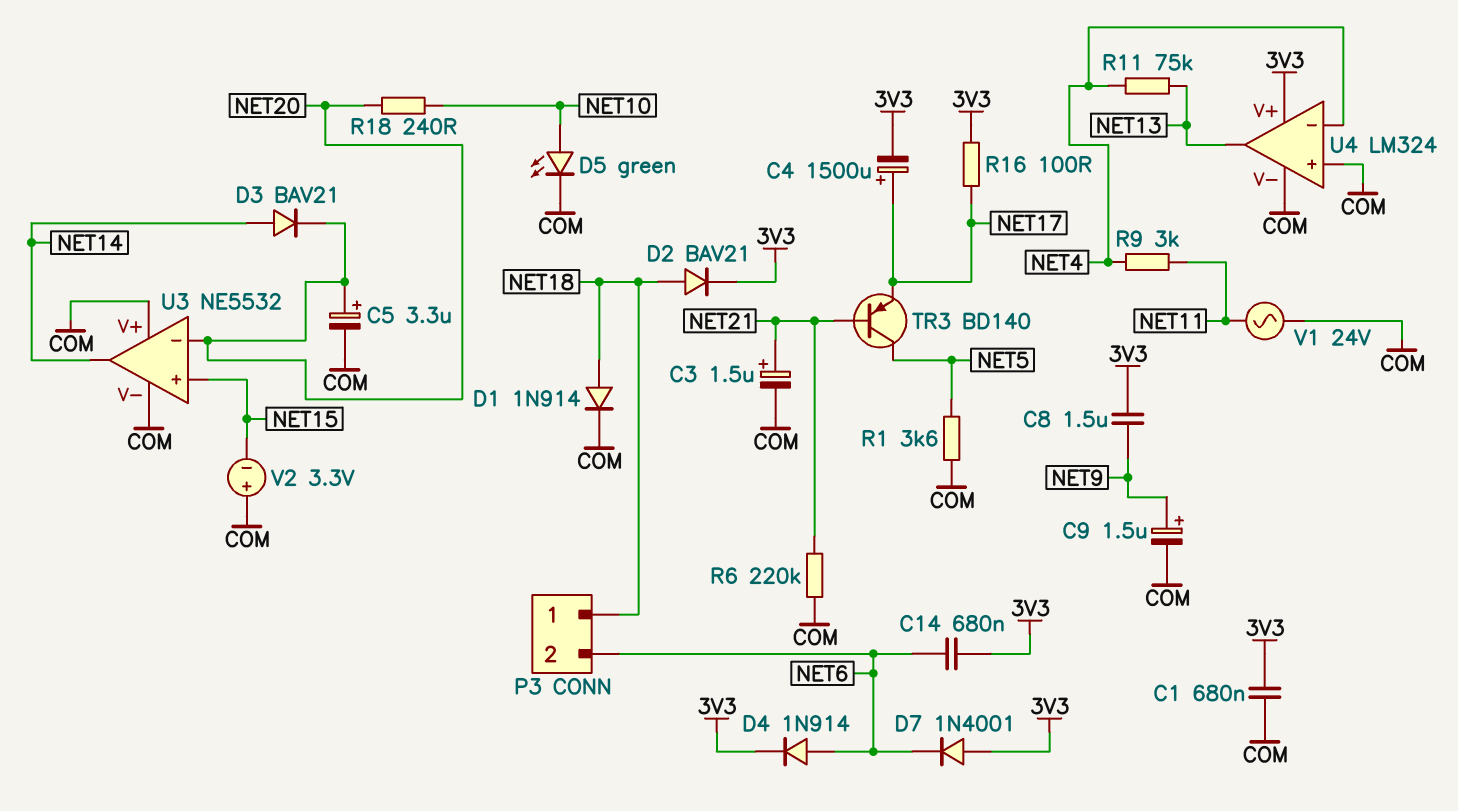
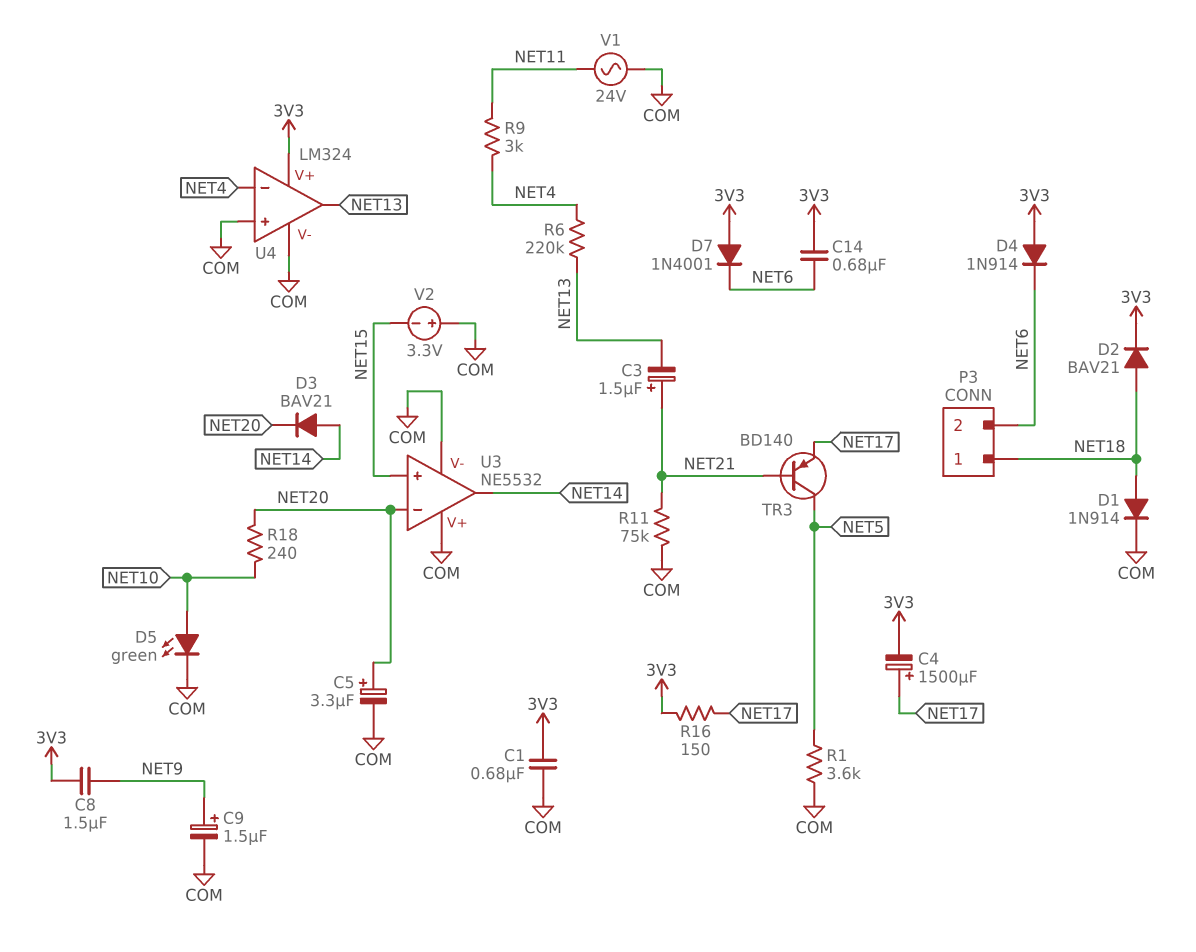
C3: 1.5uF (plus NET21, minus COM) -> 1.5uF (plus NET21, minus NET13)
D4: diode 1N914 (A NET6, K 3V3) -> diode 1N914 (A 3V3, K NET6)
R6: 220k (COM, NET21) -> 220k (NET4, NET13)
R11: 75k (NET4, NET13) -> 75k (COM, NET21)
R16: 100 (3V3, NET17) -> 150 (3V3, NET17)

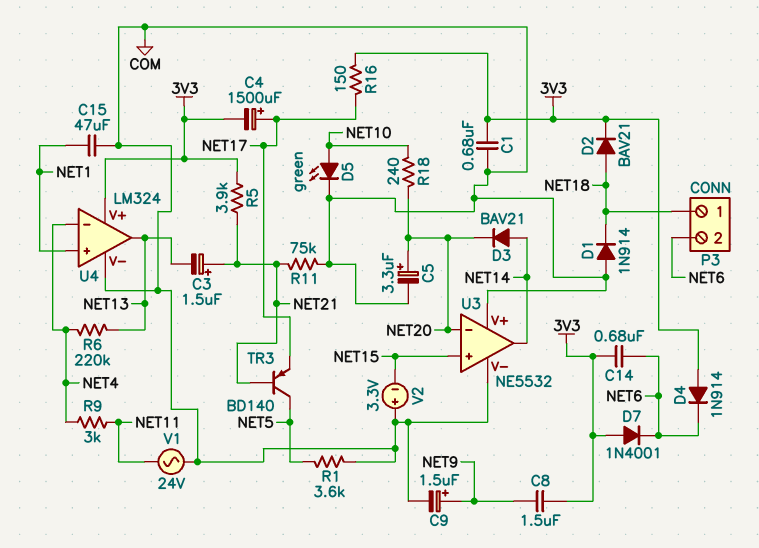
C15: none -> 47uF (COM, NET1)
D1: diode 1N914 (A NET18, K COM) -> diode 1N914 (A COM, K NET18)
R5: none -> 3.9k (3V3, NET21)
U4 pin in+: COM -> NET1

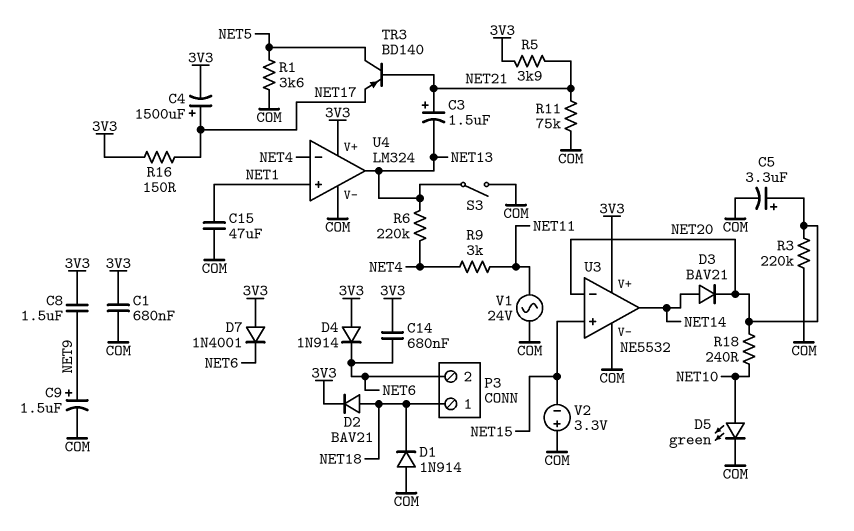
R3: none -> 220k (COM, NET20)
S3: none -> switch (COM, NET13)
U3 pin V+: COM -> 3V3

